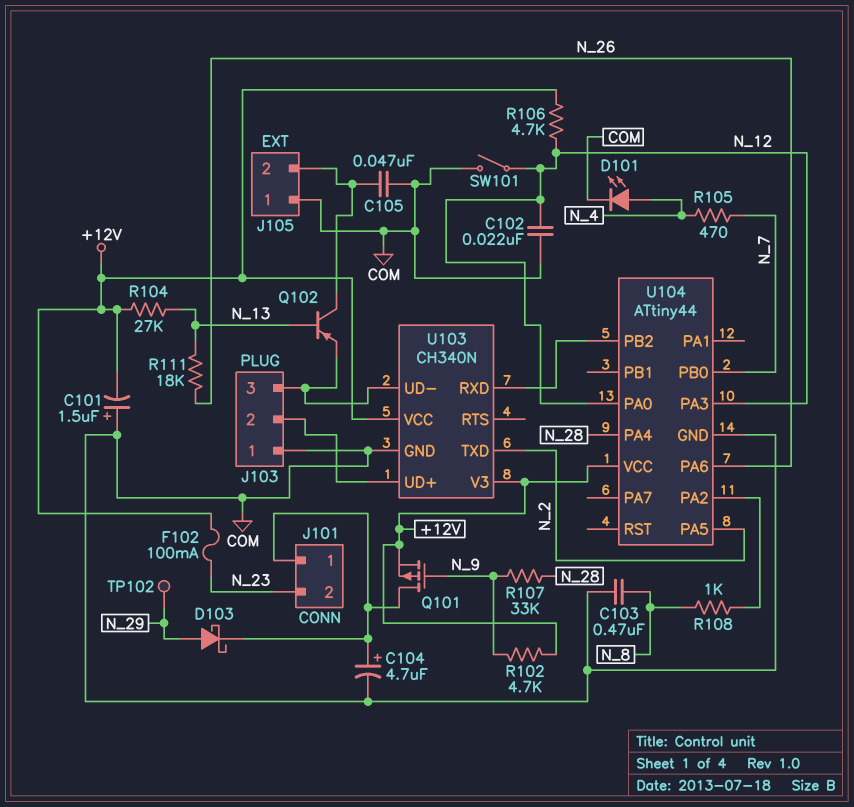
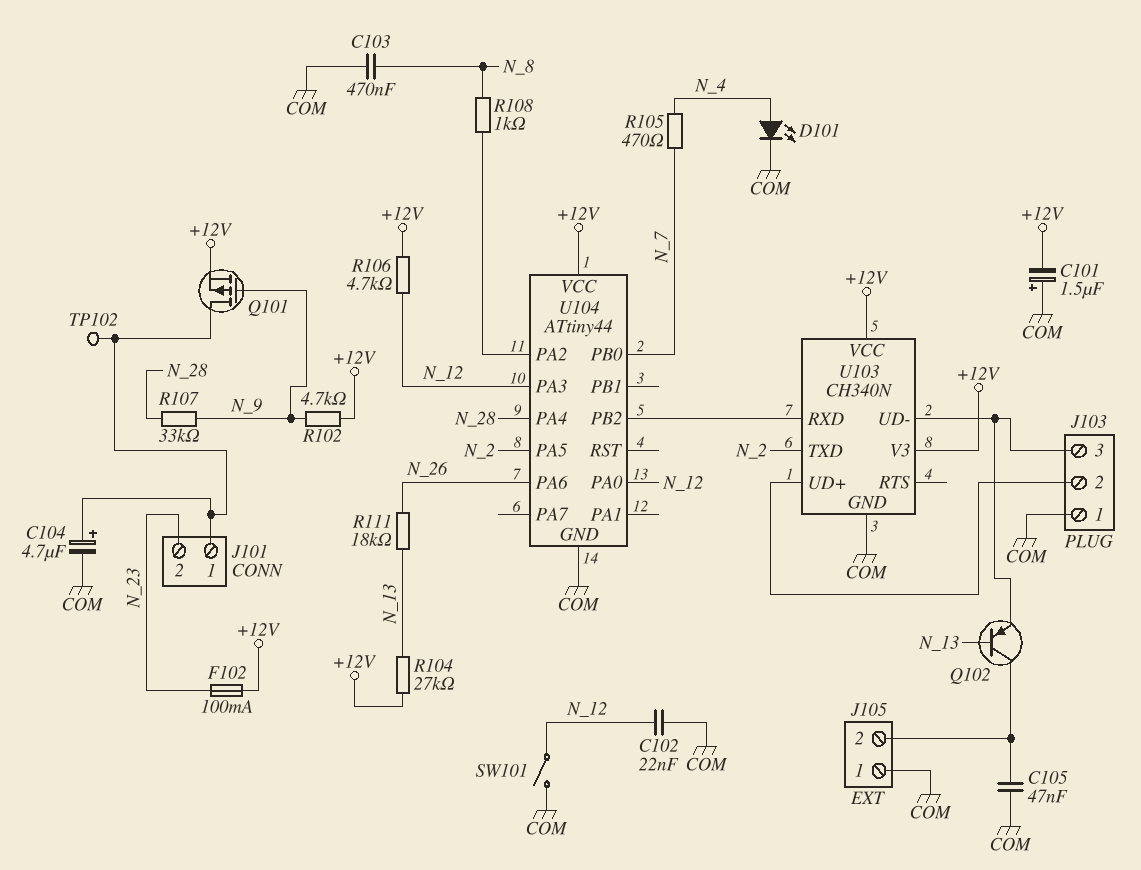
D103: schottky (A N_29, K J101/1) -> none
TP102: test point (N_29) -> test point (J101/1)

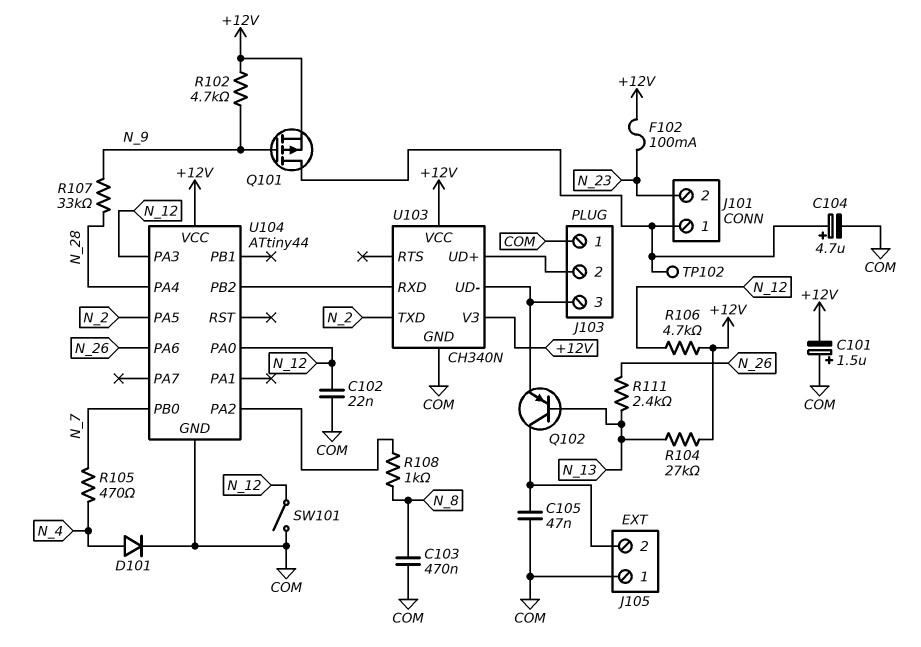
D101: LED (A N_4, K COM) -> diode (A N_4, K COM)
R111: 18k (N_13, N_26) -> 2.4k (N_13, N_26)

